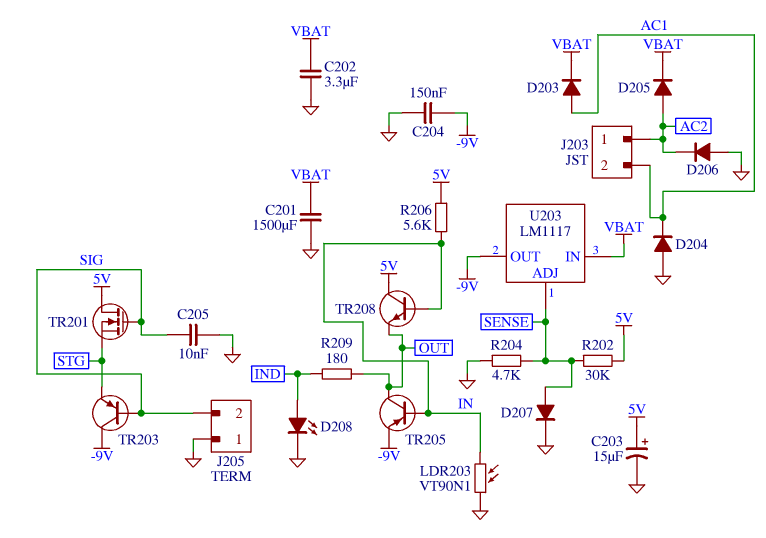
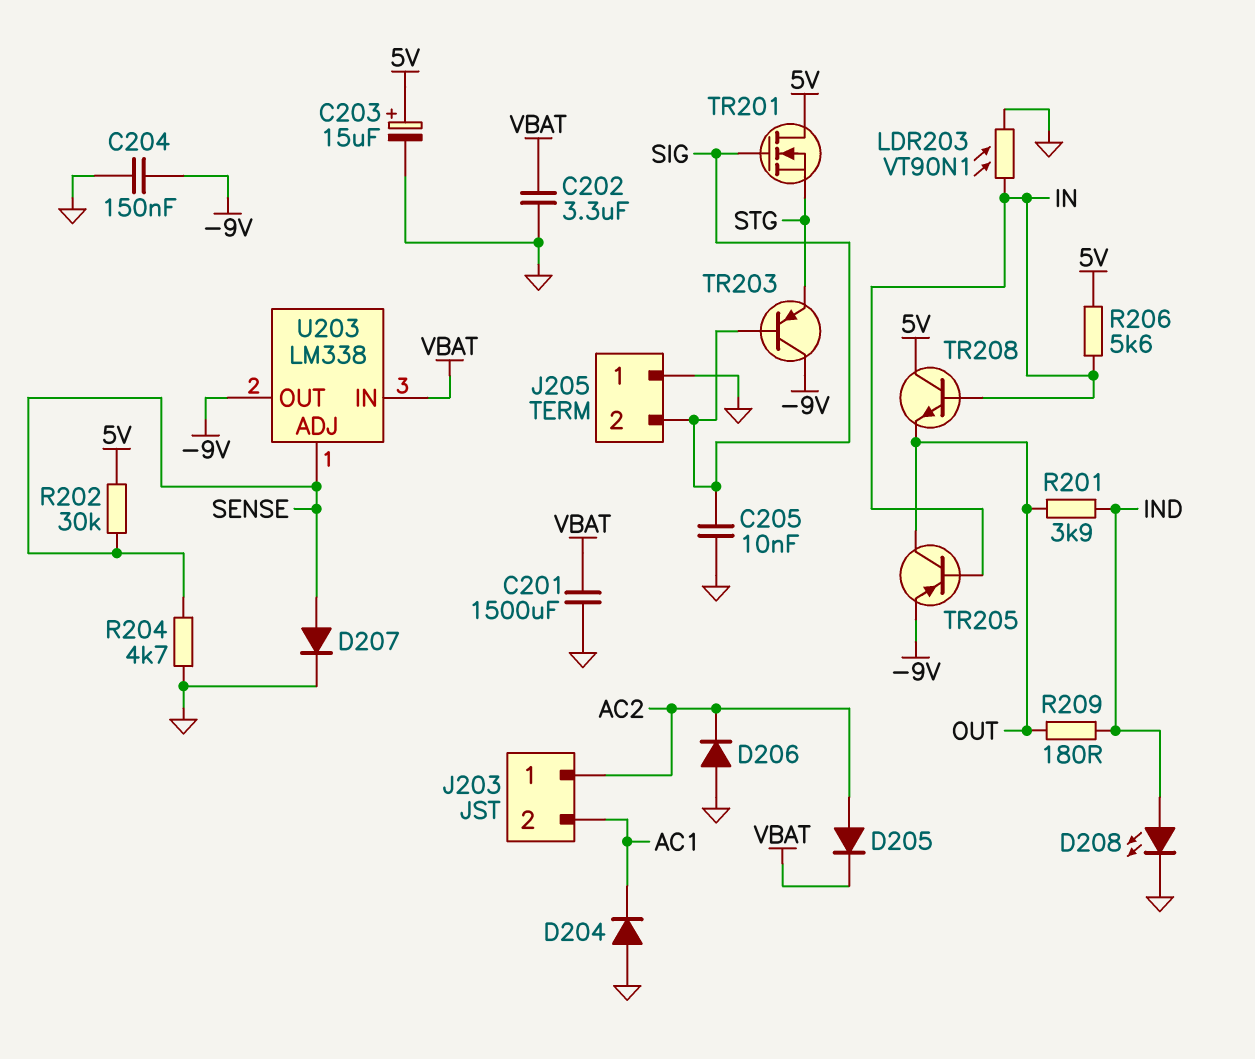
D203: diode (A AC1, K VBAT) -> none
R201: none -> 3.9k (IND, OUT)
U203: LM1117 -> LM338

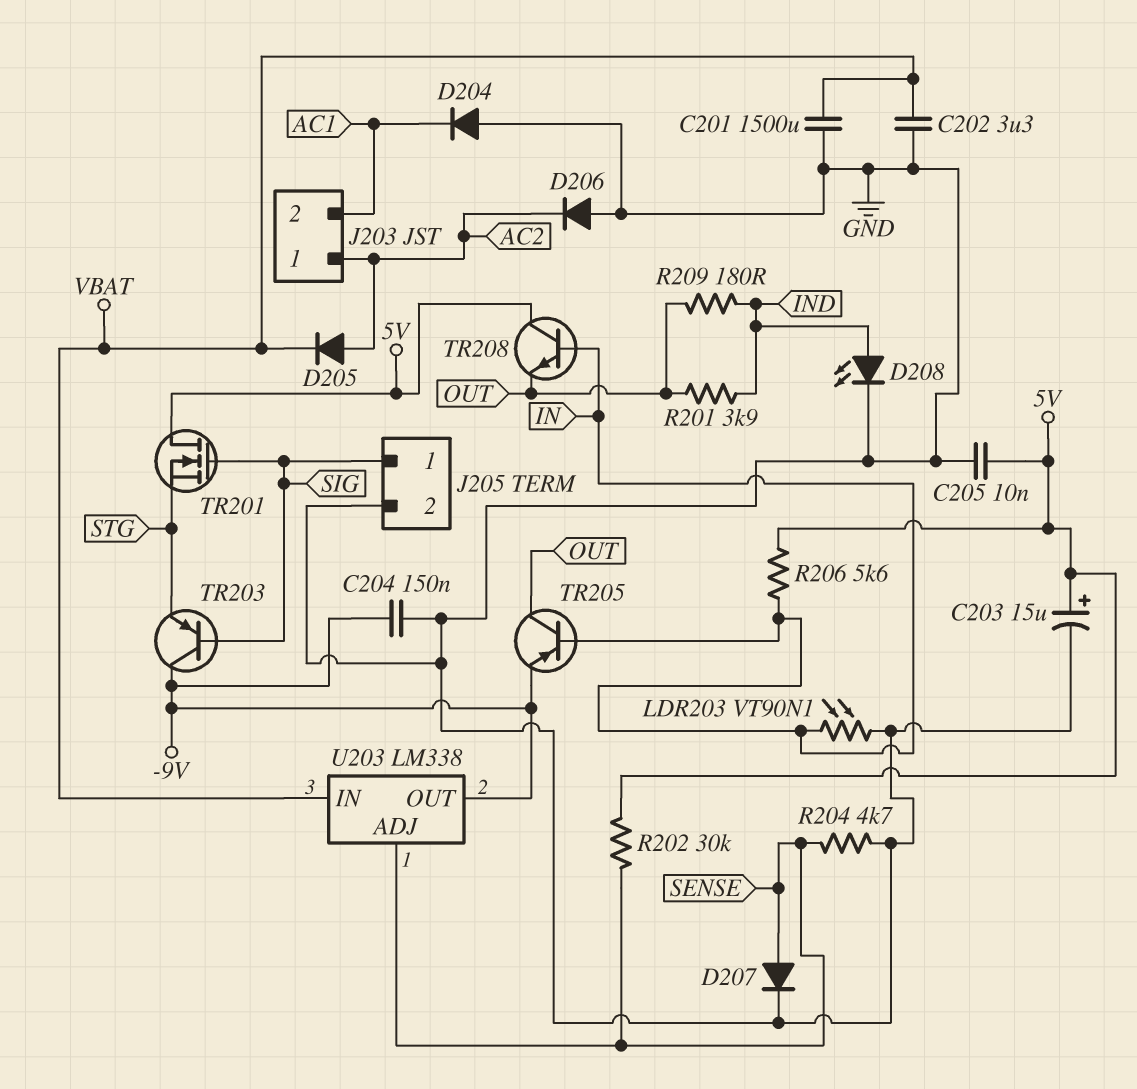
C205: 10nF (GND, SIG) -> 10nF (5V, GND)
J205 pin 1: GND -> SIG
J205 pin 2: SIG -> GND

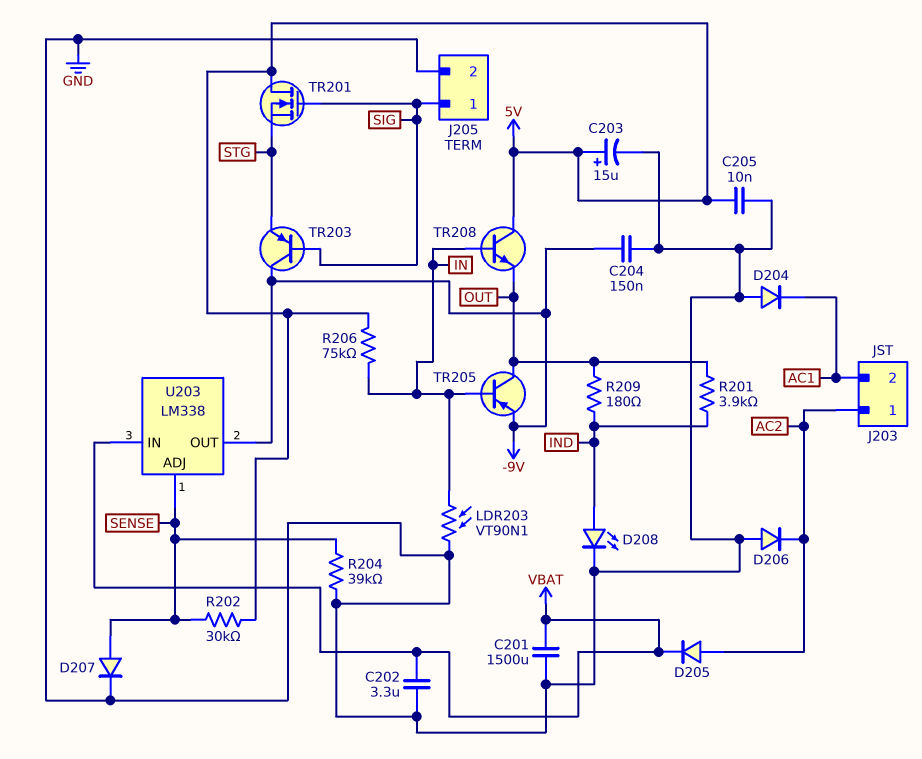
R204: 4.7k (GND, SENSE) -> 39k (GND, SENSE)
R206: 5.6k (5V, IN) -> 75k (5V, IN)

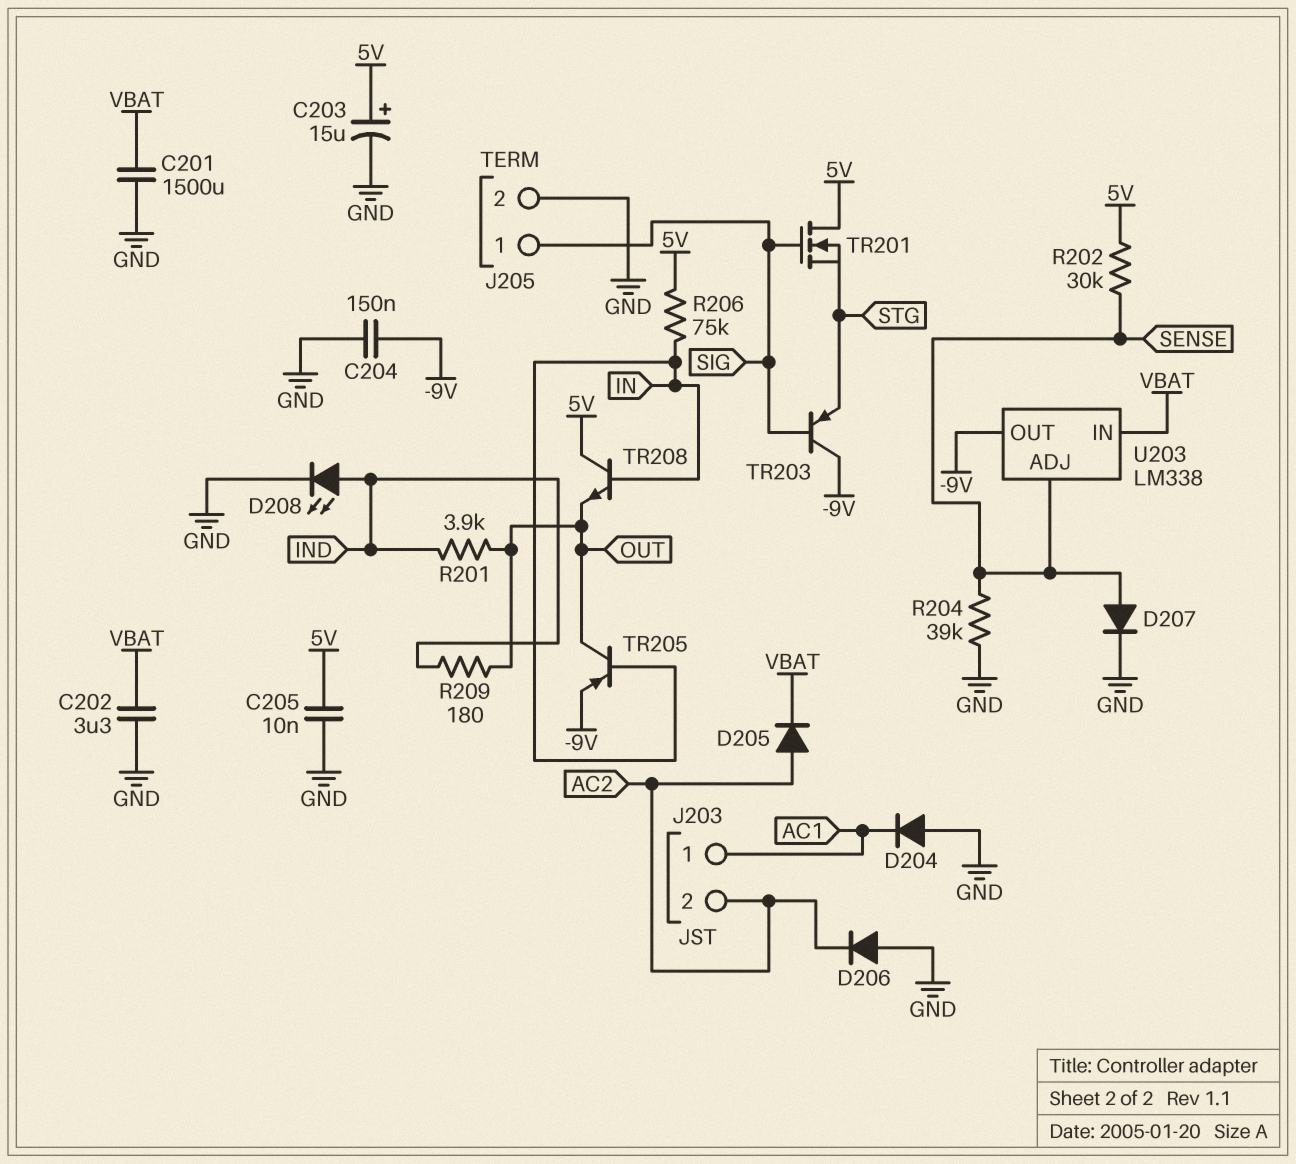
J203 pin 1: AC2 -> AC1
J203 pin 2: AC1 -> AC2
LDR203: VT90N1 (GND, IN) -> none

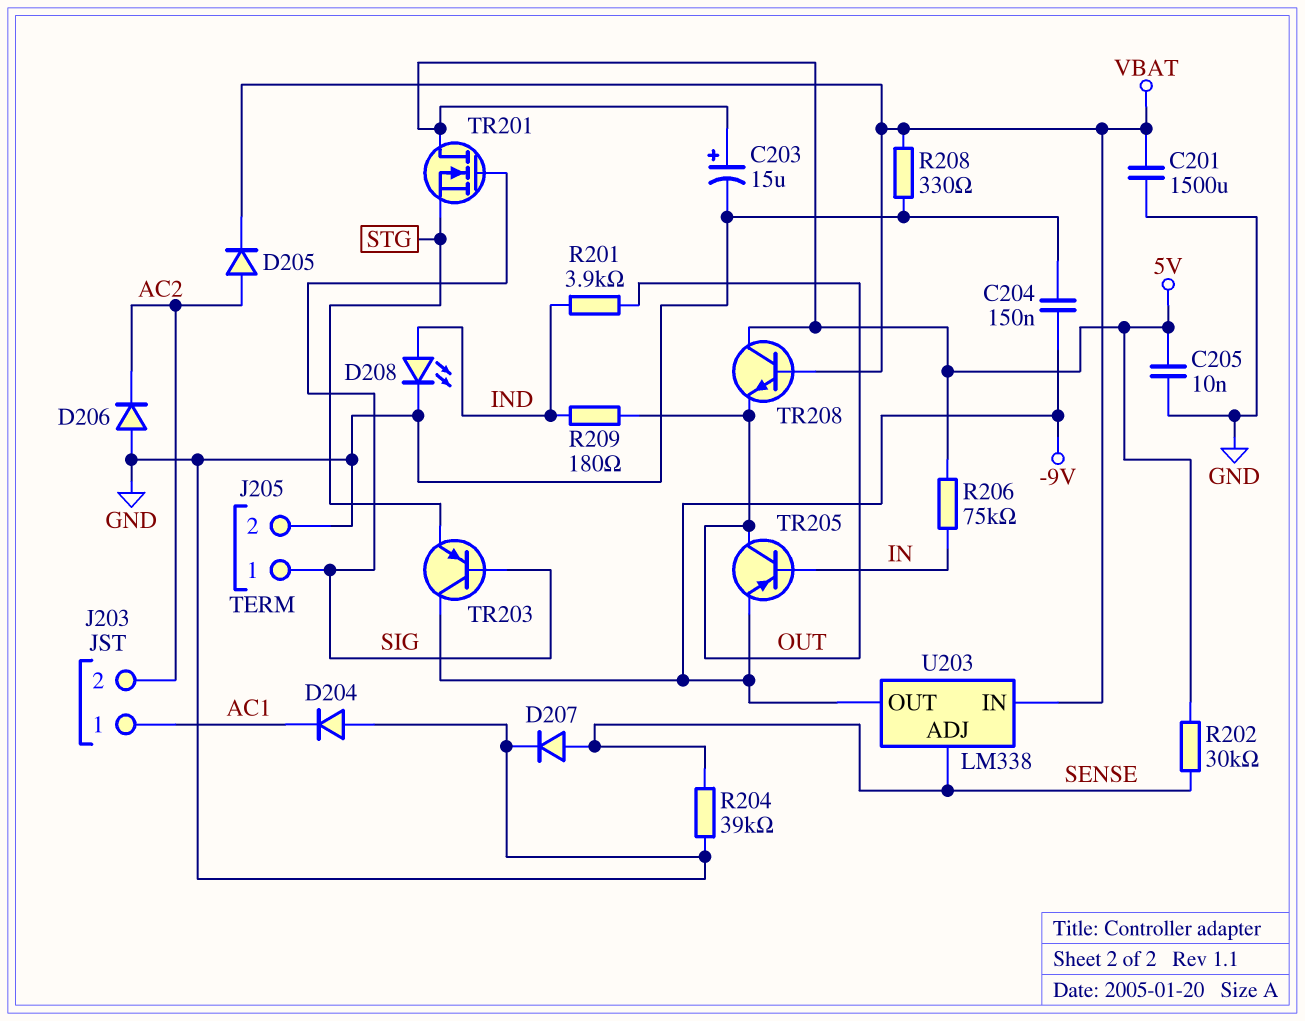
C202: 3.3uF (GND, VBAT) -> none
R208: none -> 330 (GND, VBAT)
TR208: NPN (B IN, C 5V, E OUT) -> NPN (B VBAT, C 5V, E OUT)

